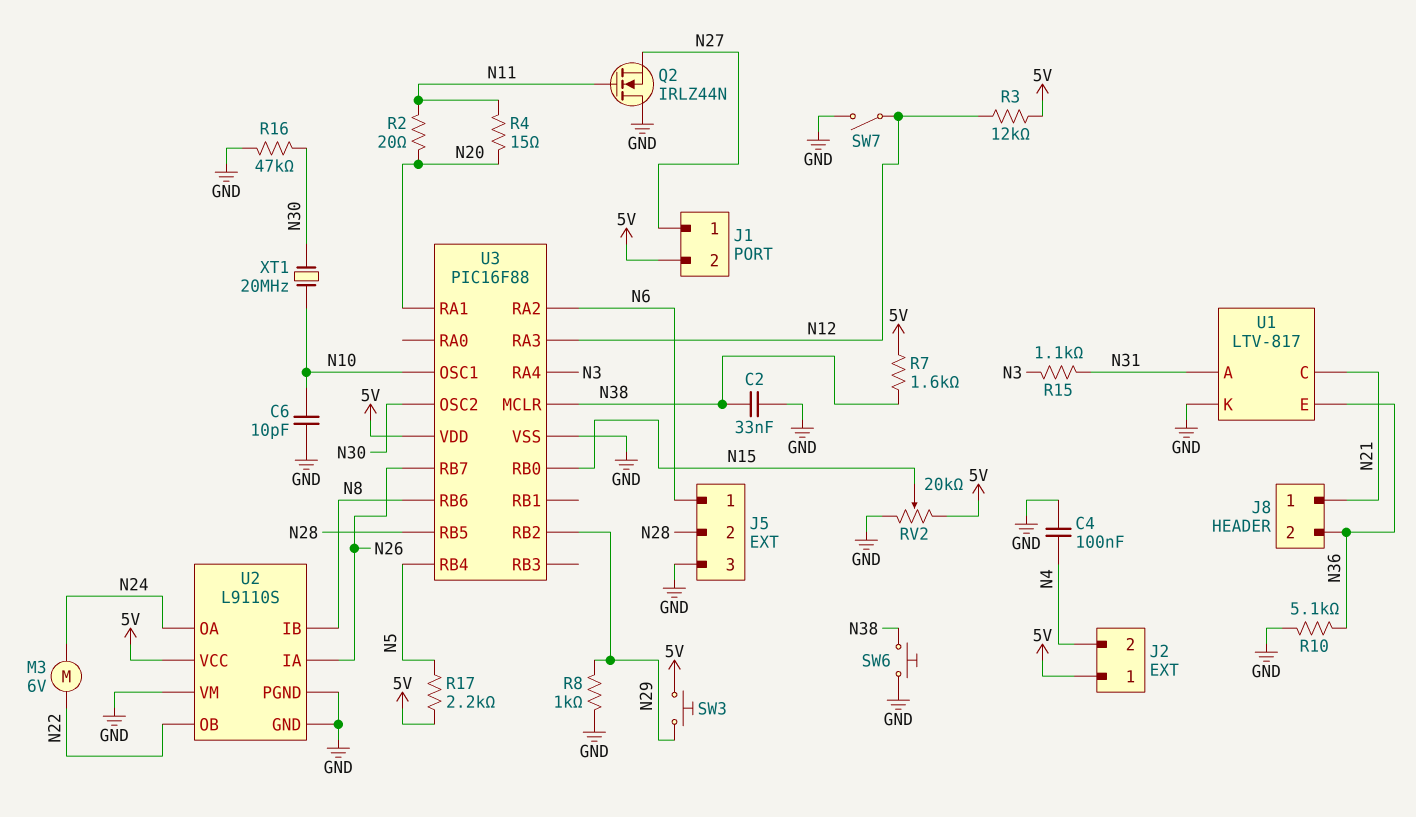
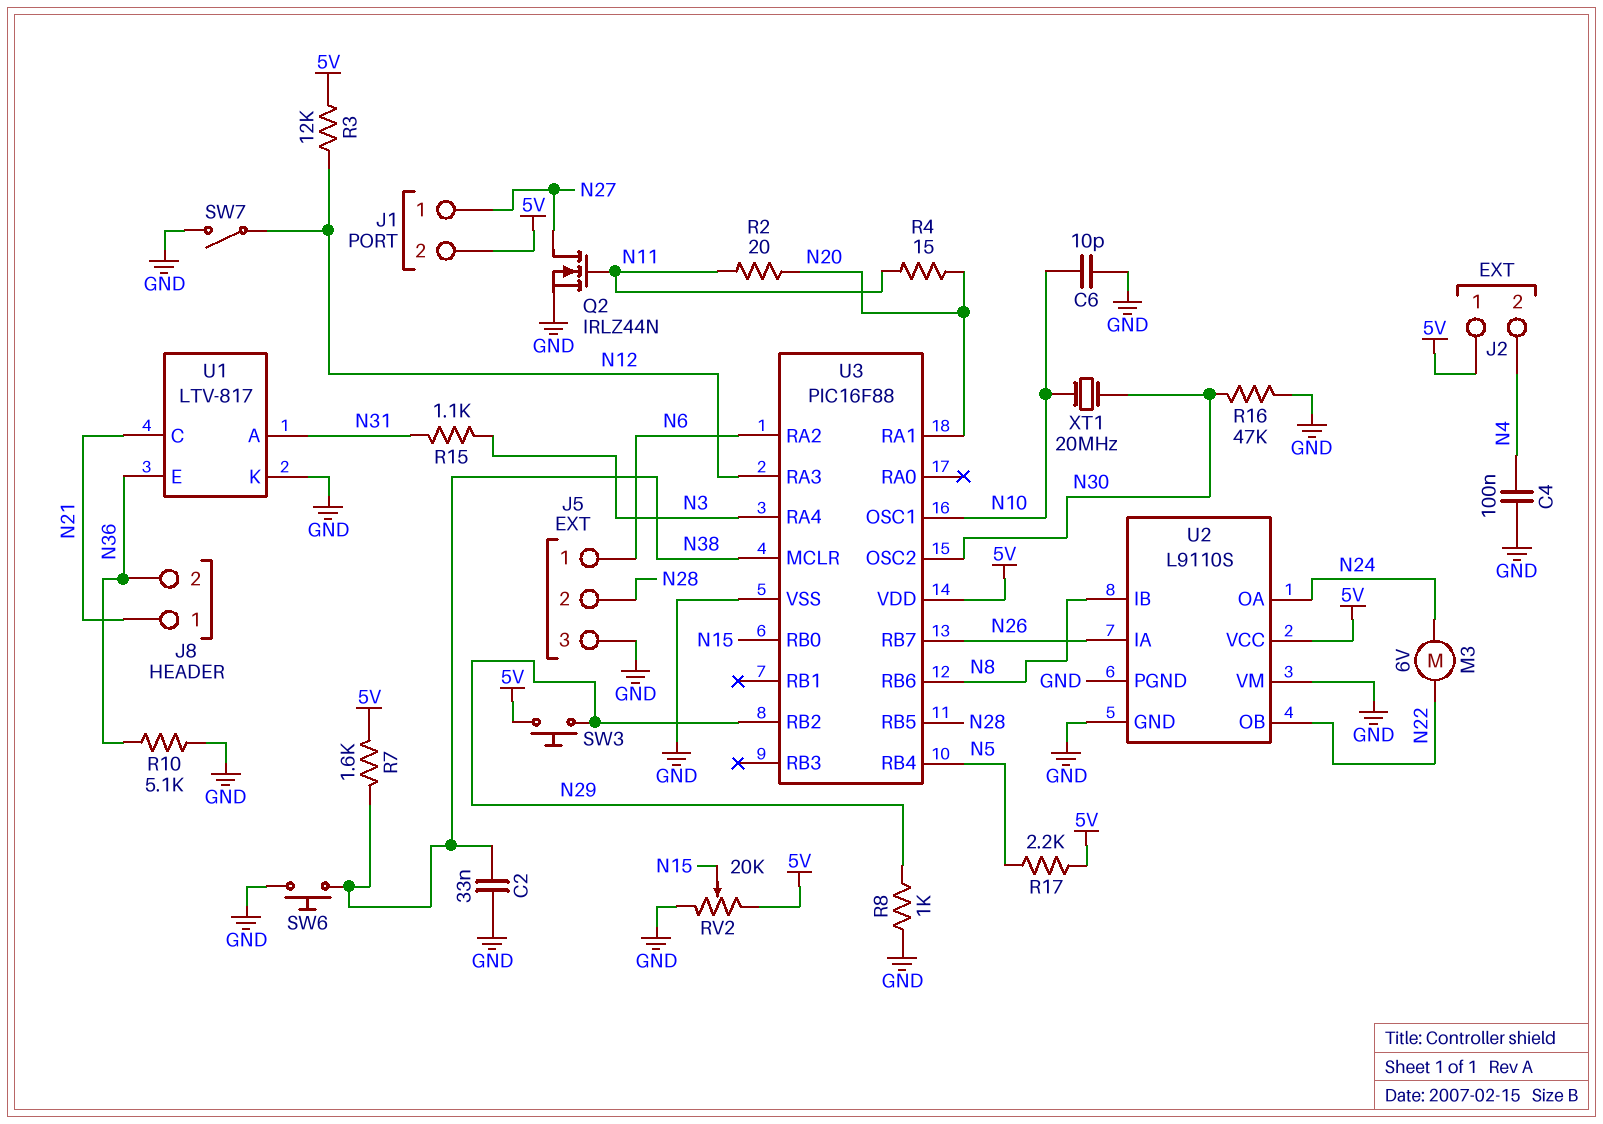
Q2: NMOS IRLZ44N (G N11, D GND, S N27) -> NMOS IRLZ44N (G N11, D N27, S GND)

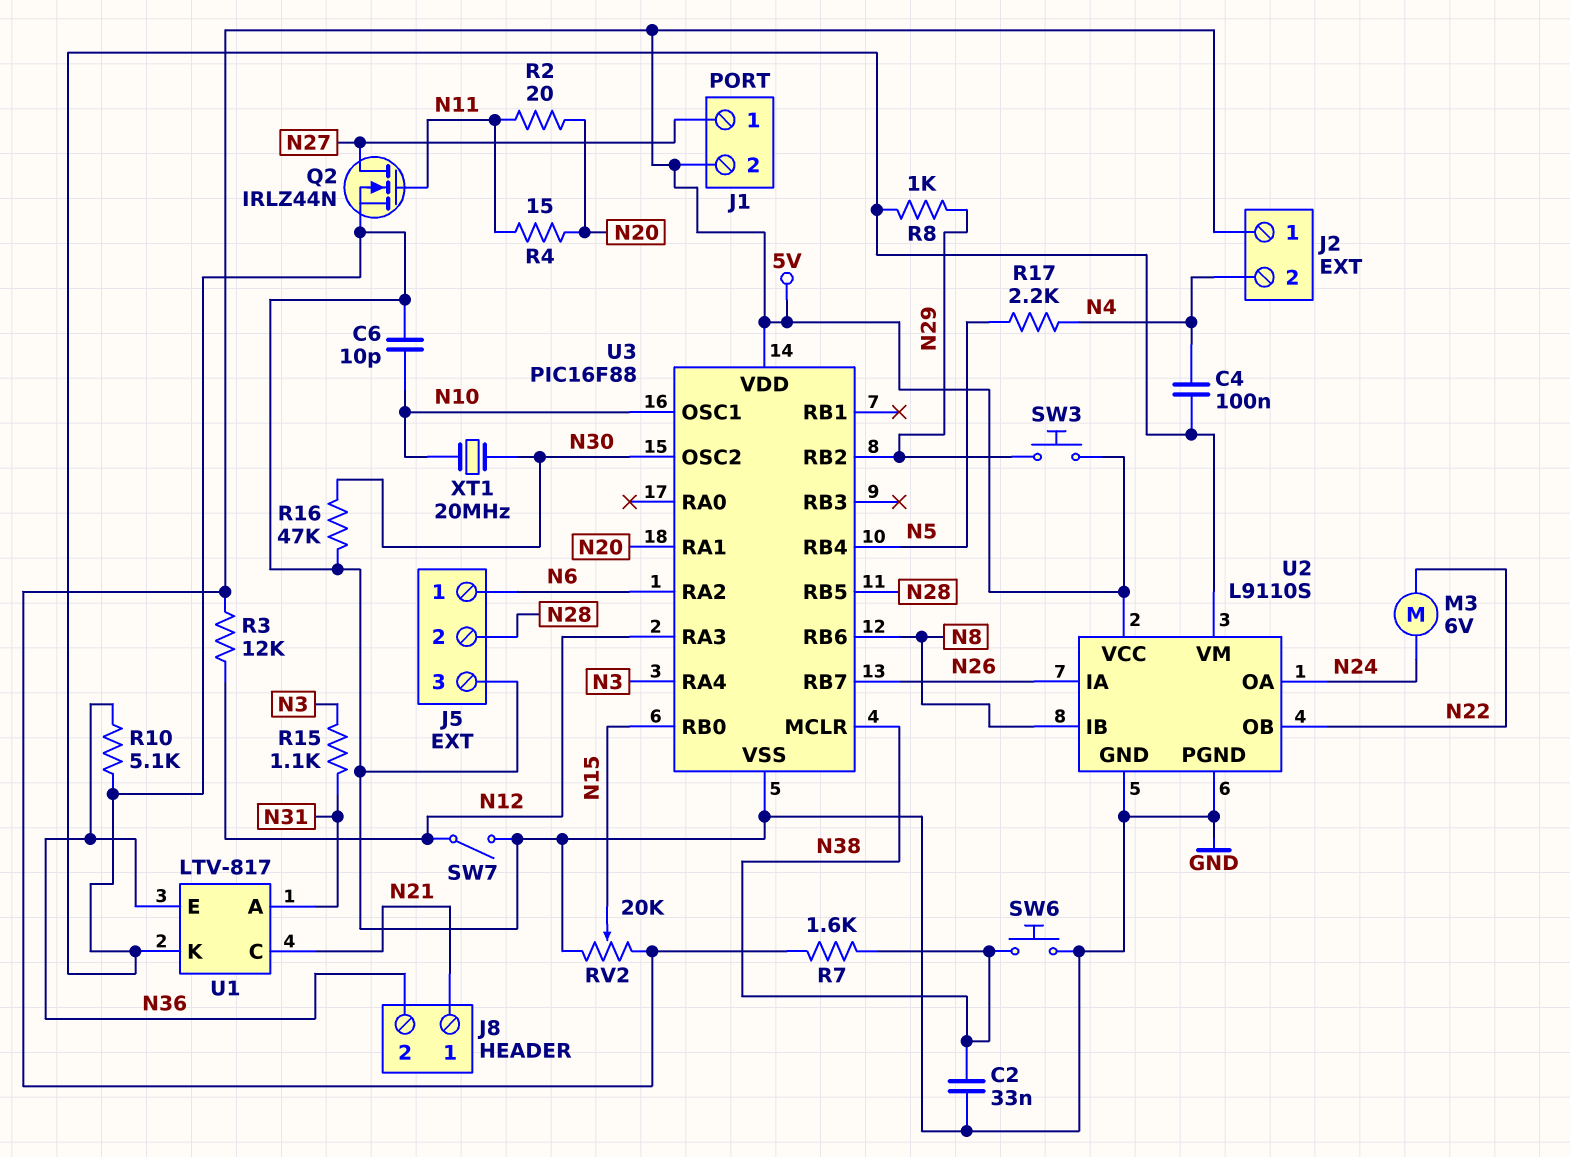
R17: 2.2k (5V, N5) -> 2.2k (N4, N5)

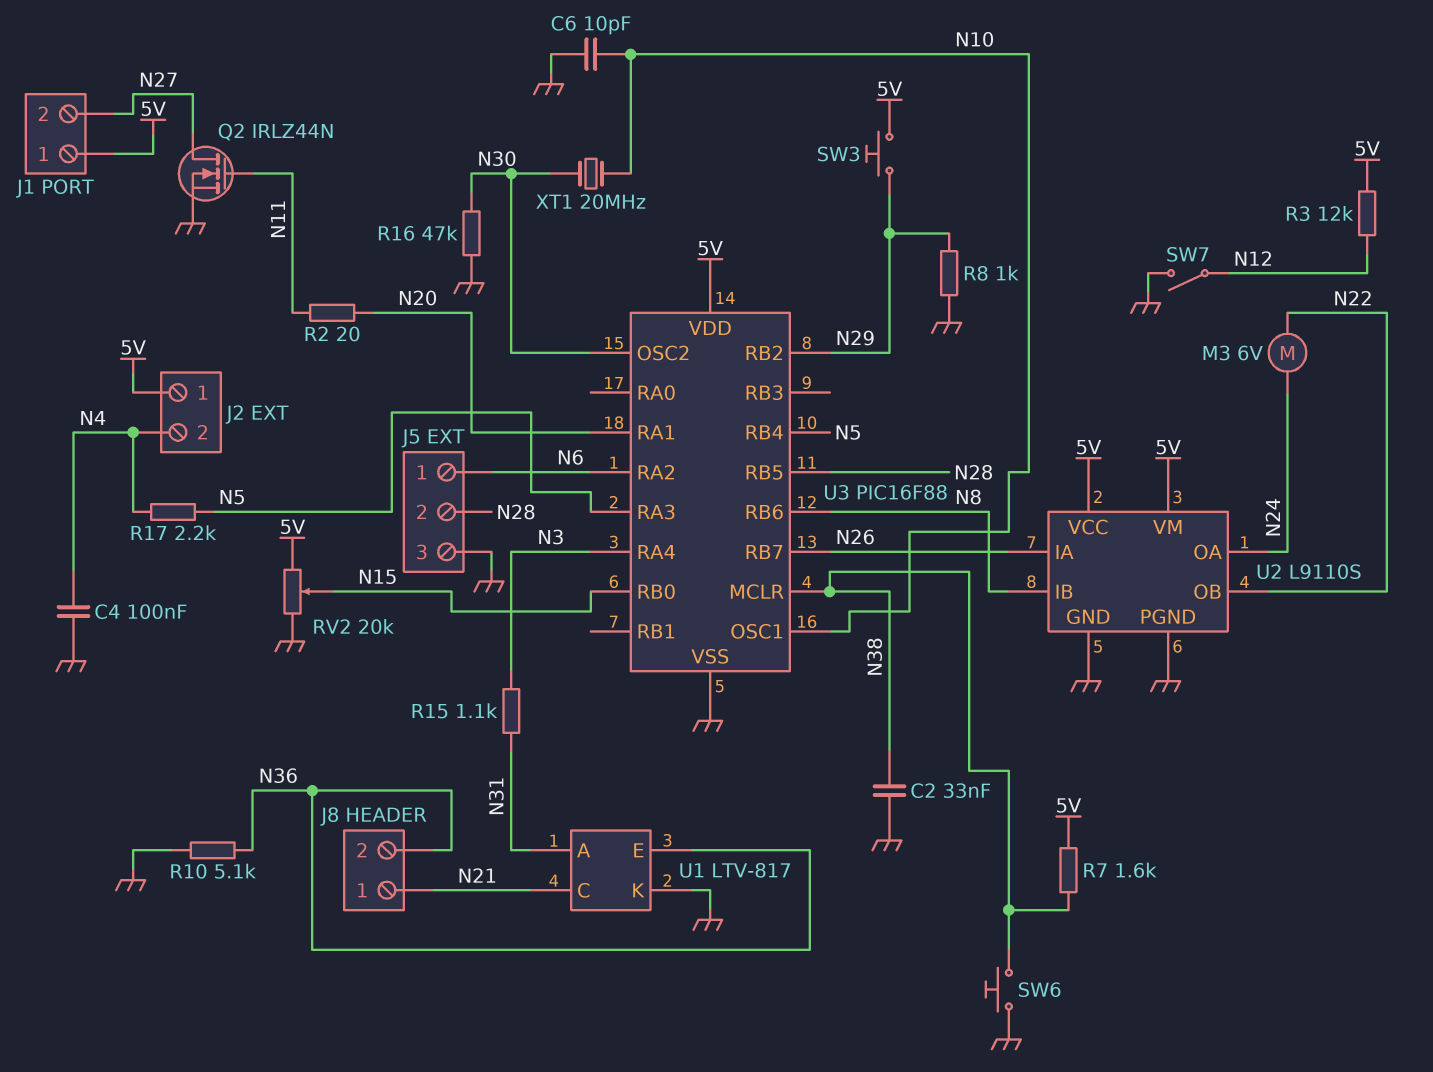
J1 pin 1: N27 -> 5V
J1 pin 2: 5V -> N27
R4: 15 (N11, N20) -> none
U2 pin VM: GND -> 5V
U3 pin RA3: N12 -> N5

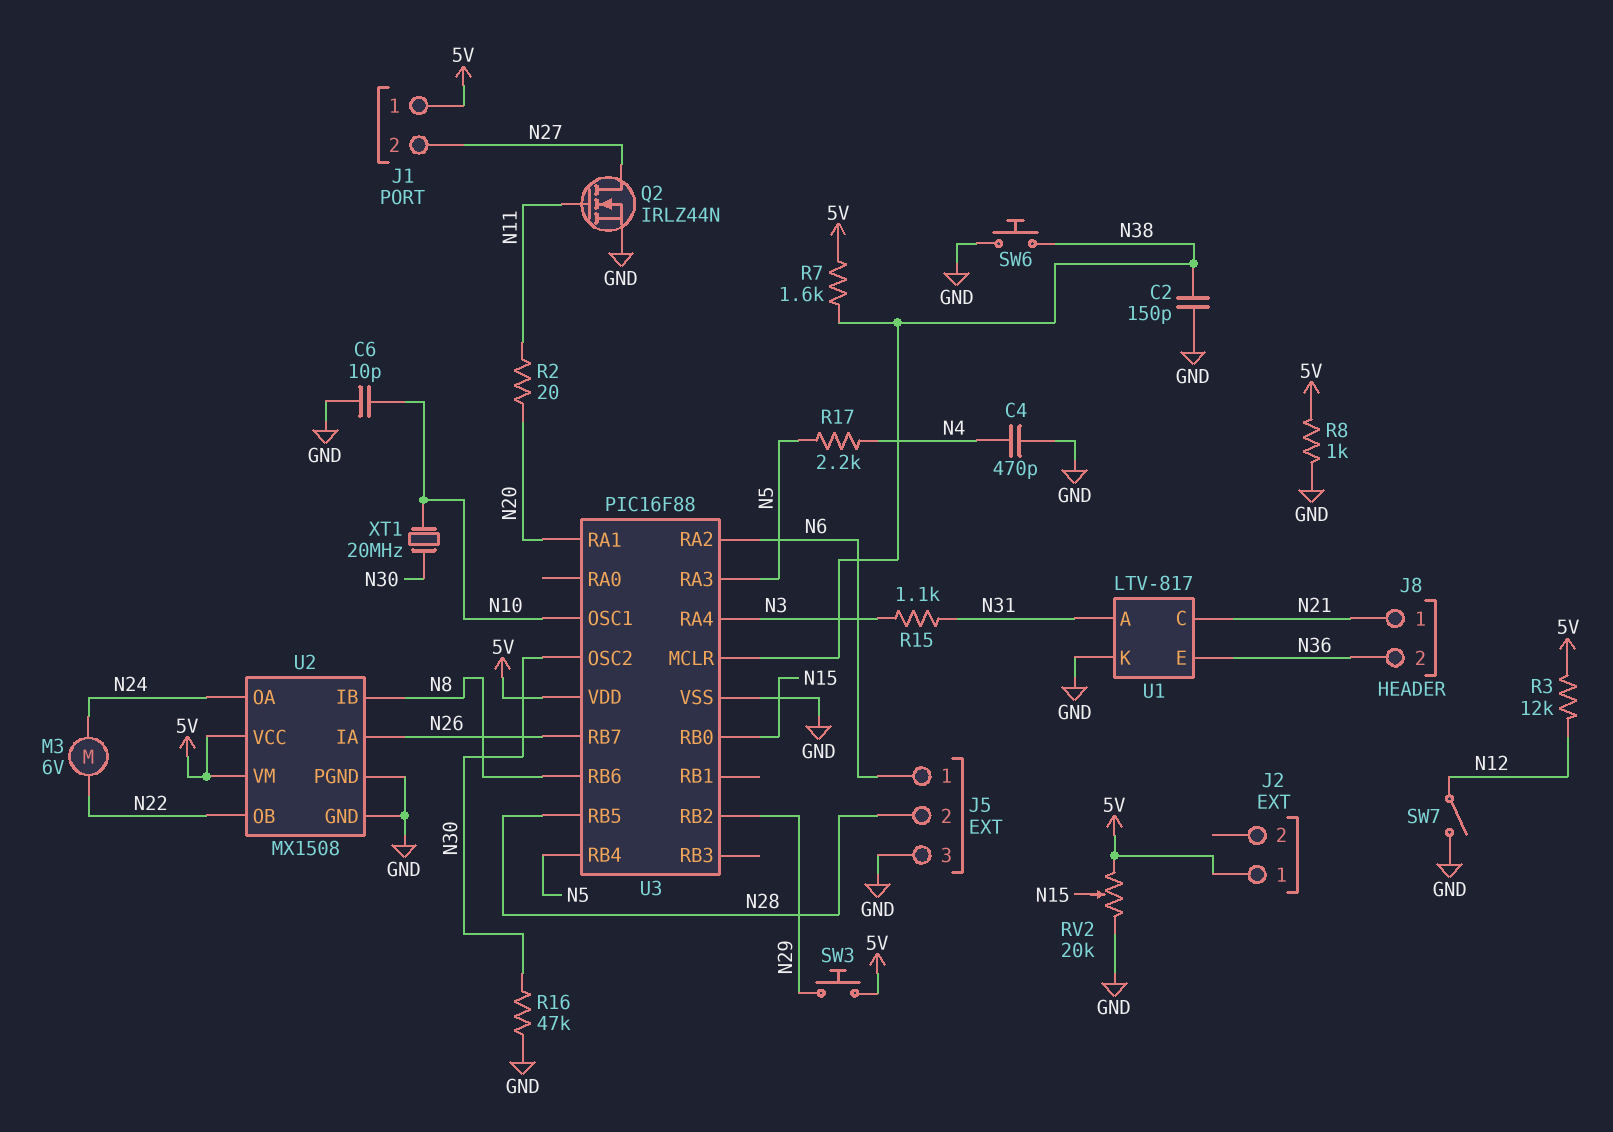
C2: 33nF (GND, N38) -> 150pF (GND, N38)
C4: 100nF (GND, N4) -> 470pF (GND, N4)
J2 pin 2: N4 -> none
R8: 1k (GND, N29) -> 1k (5V, GND)
R10: 5.1k (GND, N36) -> none
U2: L9110S -> MX1508

